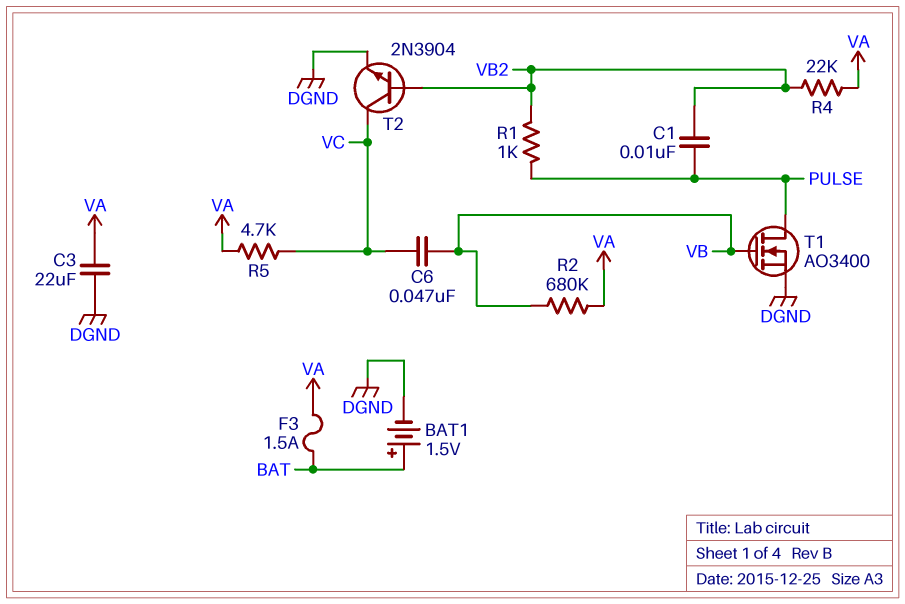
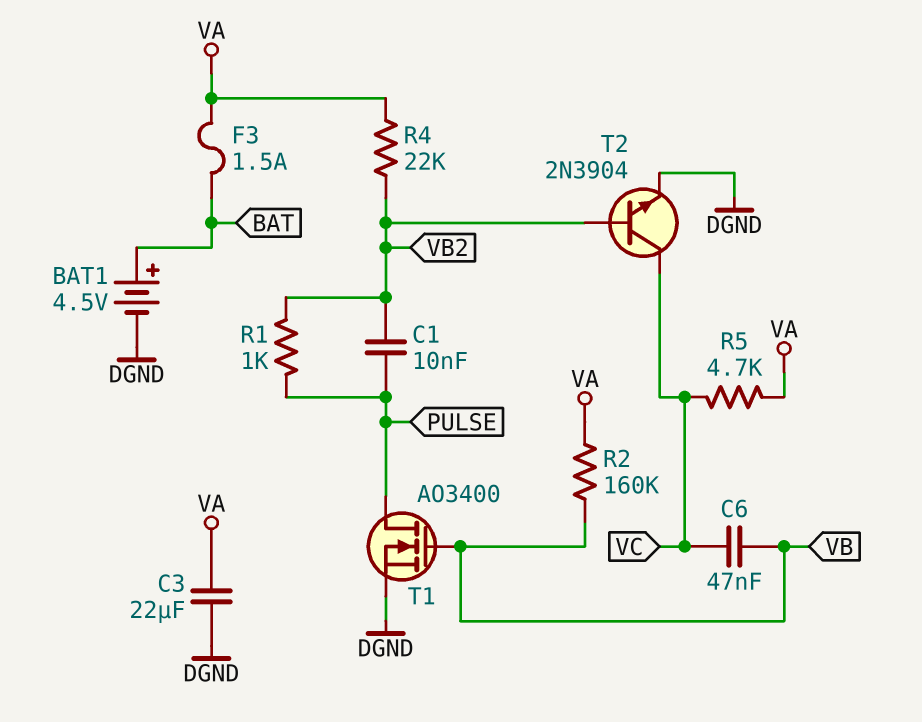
BAT1: 1.5V (plus BAT, minus DGND) -> 4.5V (plus BAT, minus DGND)
R2: 680k (VA, VB) -> 160k (VA, VB)

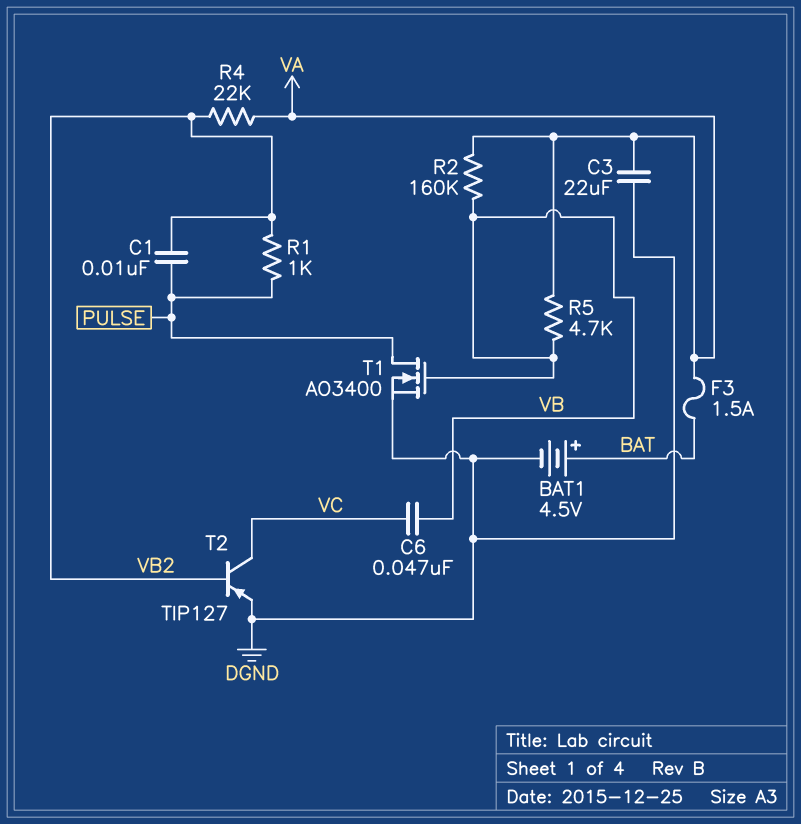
R5: 4.7k (VA, VC) -> 4.7k (VA, VB)
T2: NPN 2N3904 (B VB2, C VC, E DGND) -> PNP TIP127 (B VB2, C VC, E DGND)

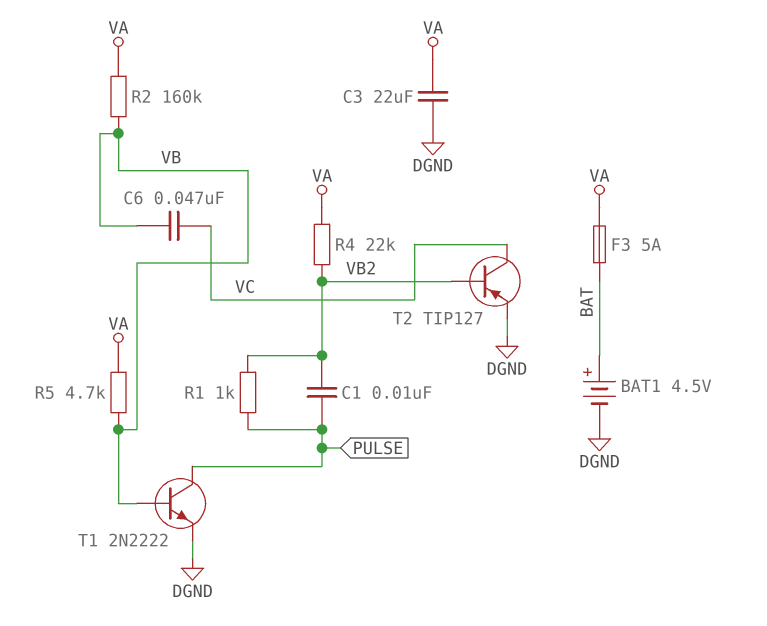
F3: 1.5A (BAT, VA) -> 5A (BAT, VA)
T1: NMOS AO3400 (G VB, D PULSE, S DGND) -> NPN 2N2222 (B VB, C PULSE, E DGND)

